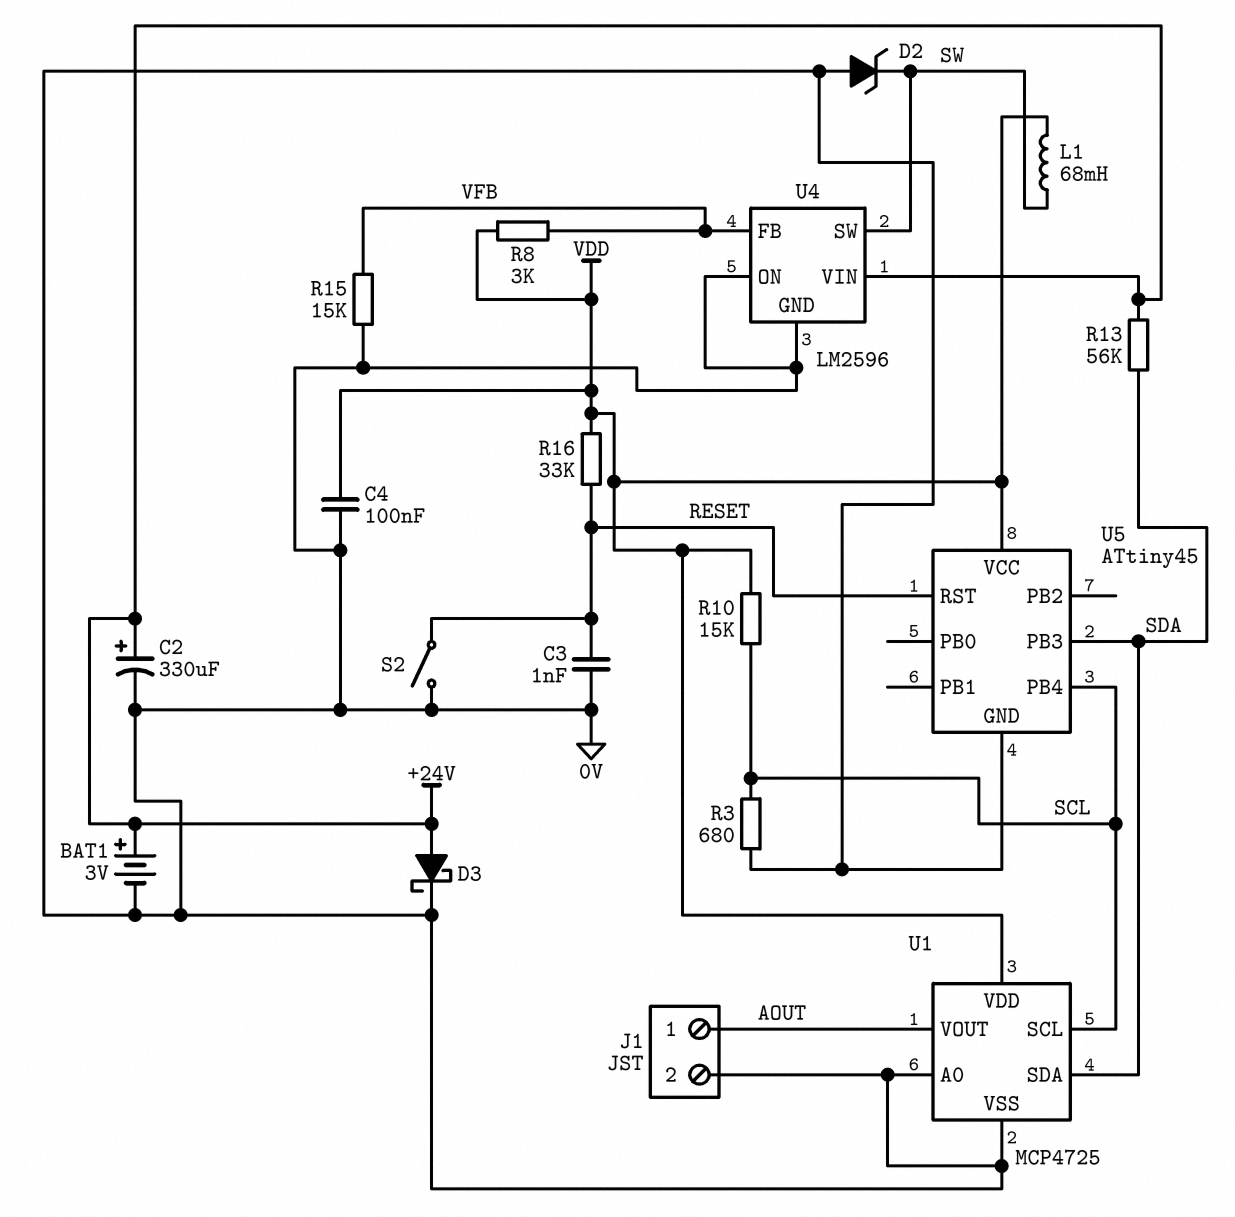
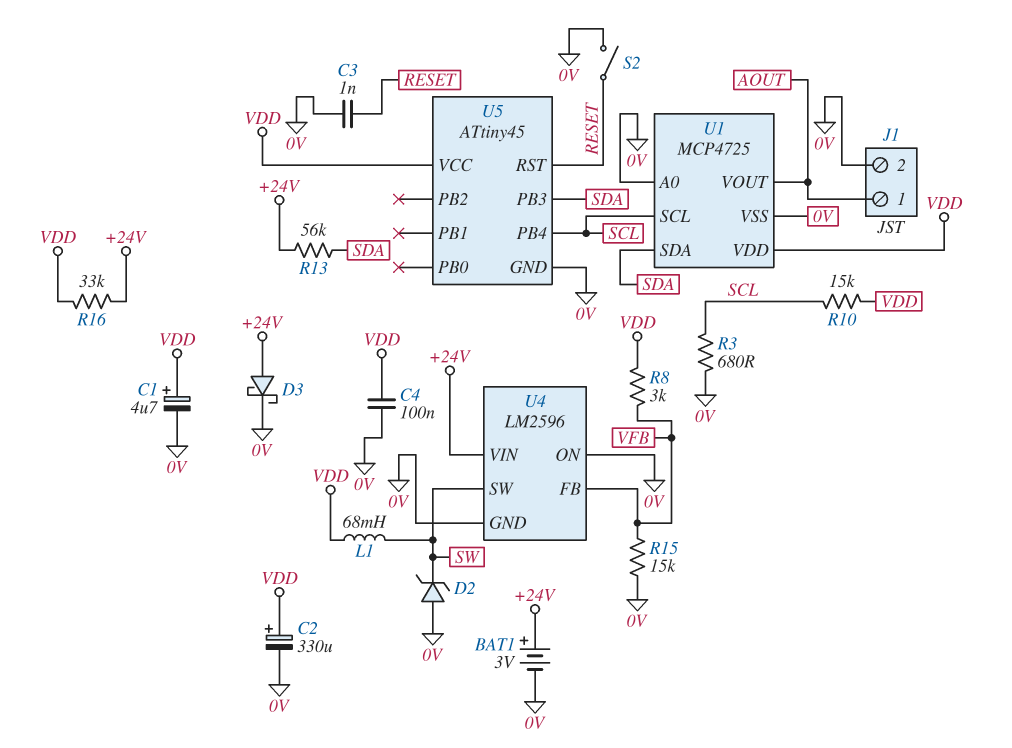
C1: none -> 4.7uF (plus VDD, minus 0V)
C2: 330uF (plus +24V, minus 0V) -> 330uF (plus VDD, minus 0V)
R16: 33k (RESET, VDD) -> 33k (+24V, VDD)

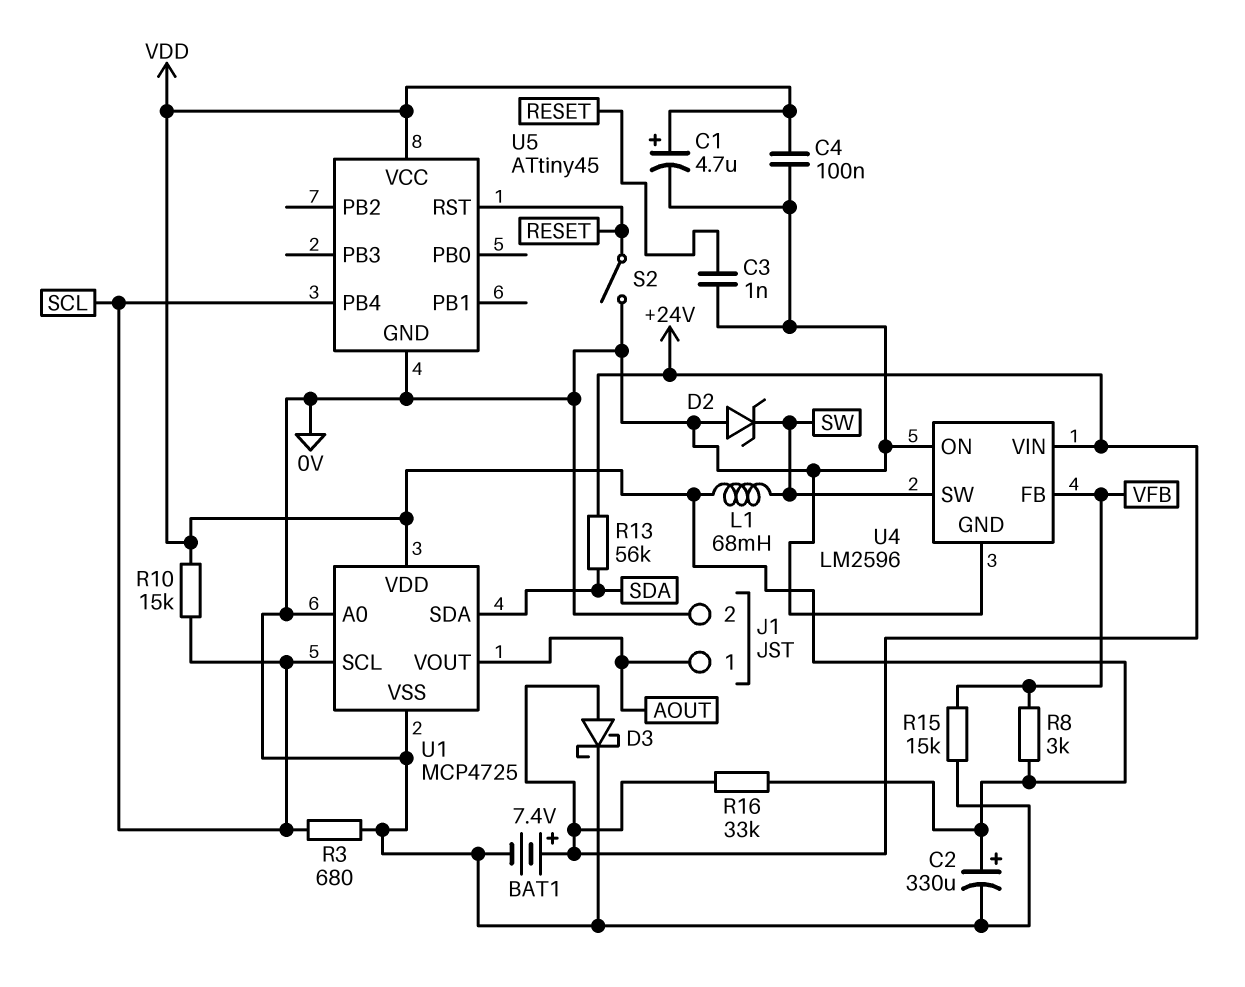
BAT1: 3V (plus +24V, minus 0V) -> 7.4V (plus +24V, minus 0V)
U5 pin PB3: SDA -> none

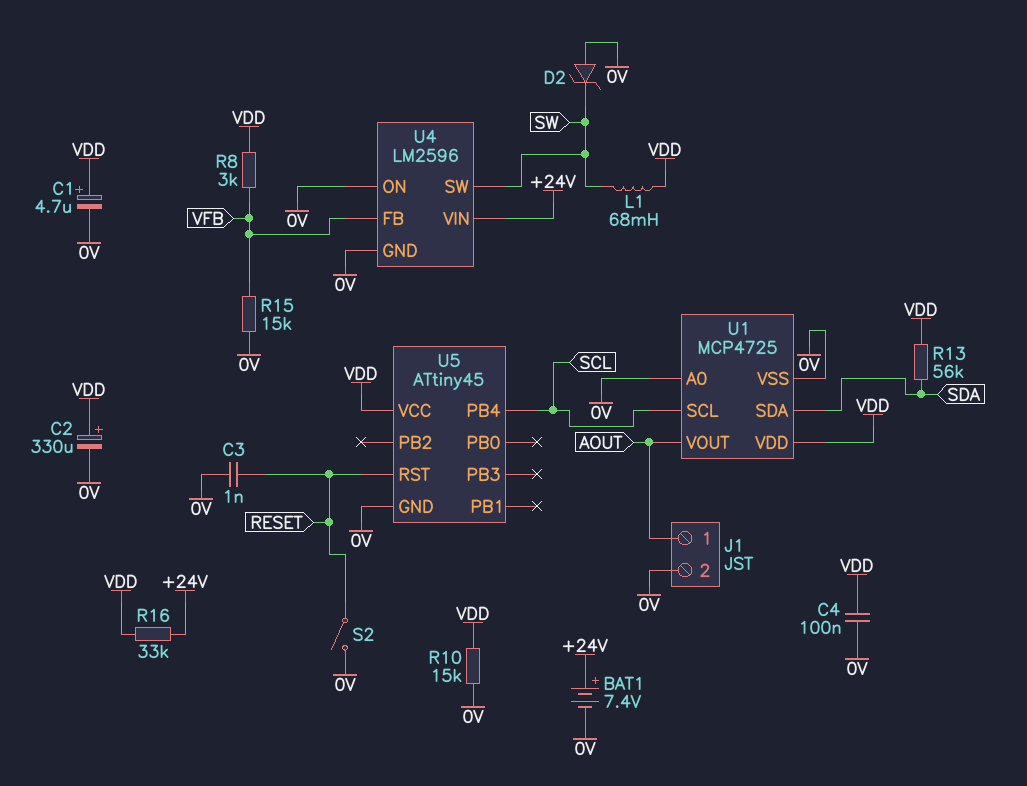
D3: schottky (A +24V, K 0V) -> none
R3: 680 (0V, SCL) -> none
R10: 15k (SCL, VDD) -> 15k (0V, VDD)
R13: 56k (+24V, SDA) -> 56k (SDA, VDD)

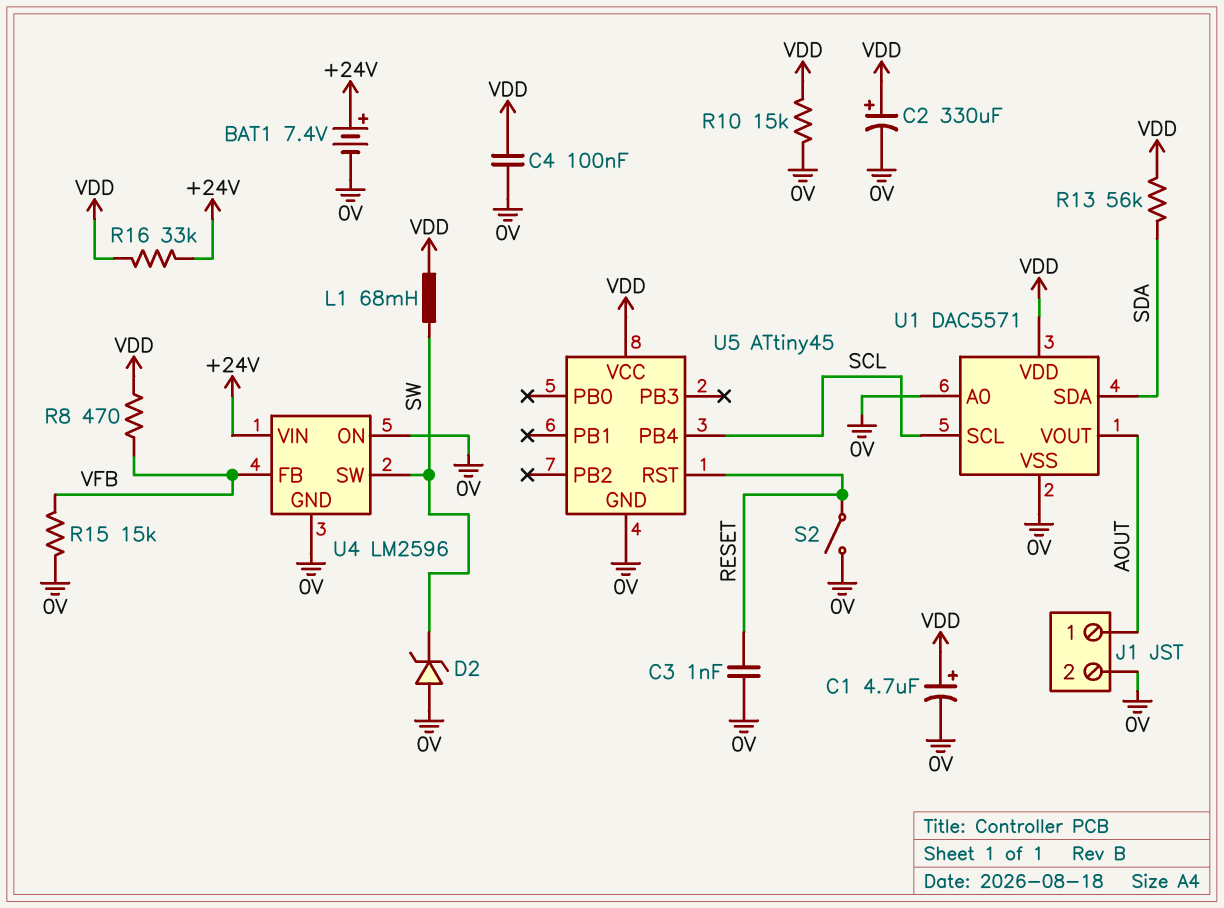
R8: 3k (VDD, VFB) -> 470 (VDD, VFB)
U1: MCP4725 -> DAC5571

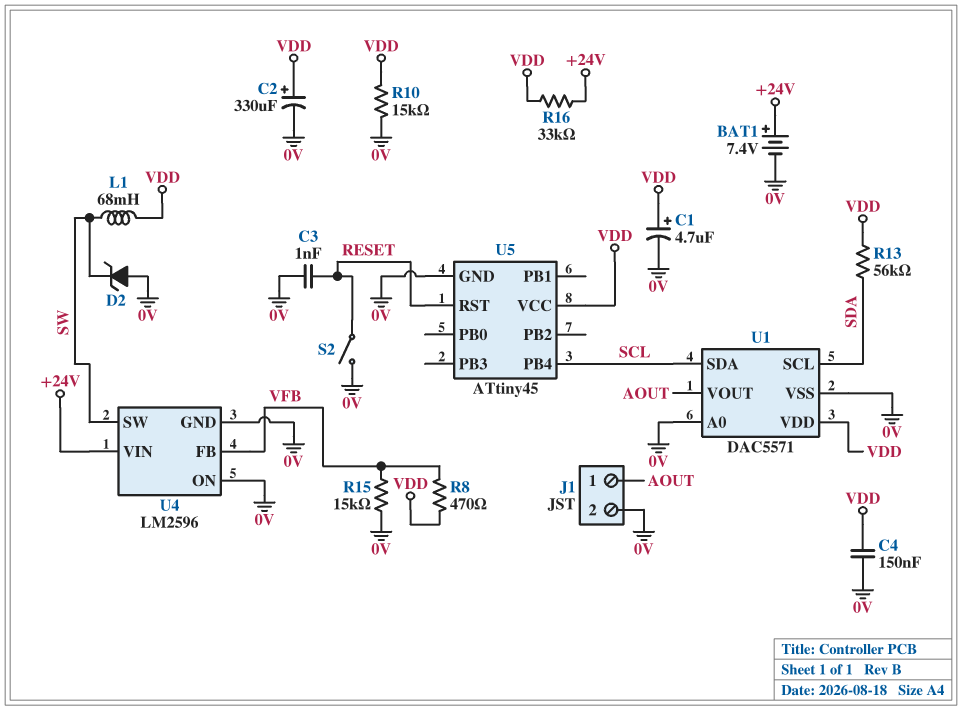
C4: 100nF (0V, VDD) -> 150nF (0V, VDD)
U1 pin SCL: SCL -> SDA
U1 pin SDA: SDA -> SCL

